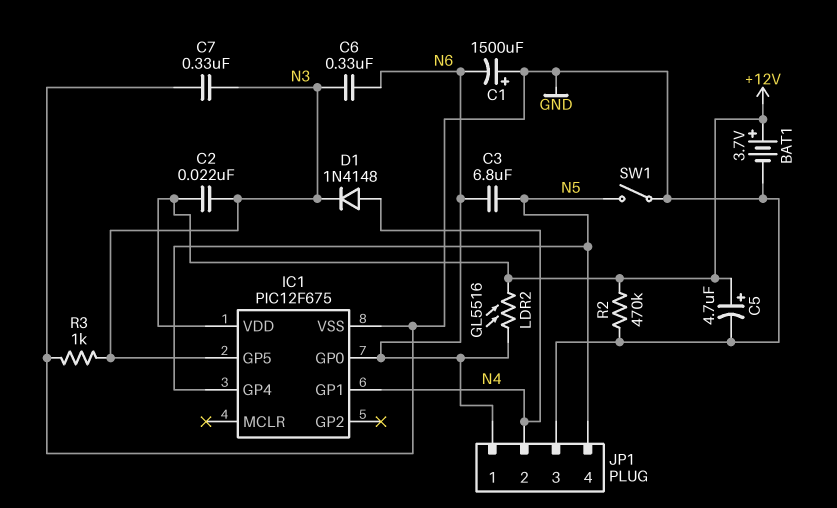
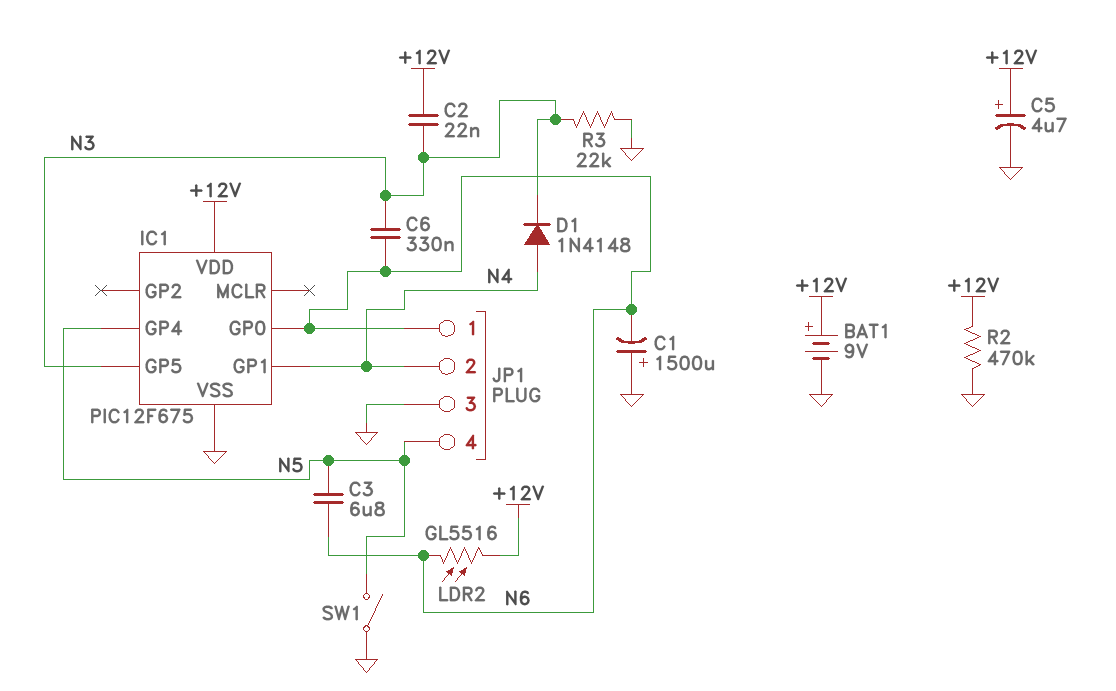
BAT1: 3.7V (plus +12V, minus GND) -> 9V (plus +12V, minus GND)
C7: 330nF (GND, N3) -> none
R3: 1k (GND, N3) -> 22k (GND, N3)

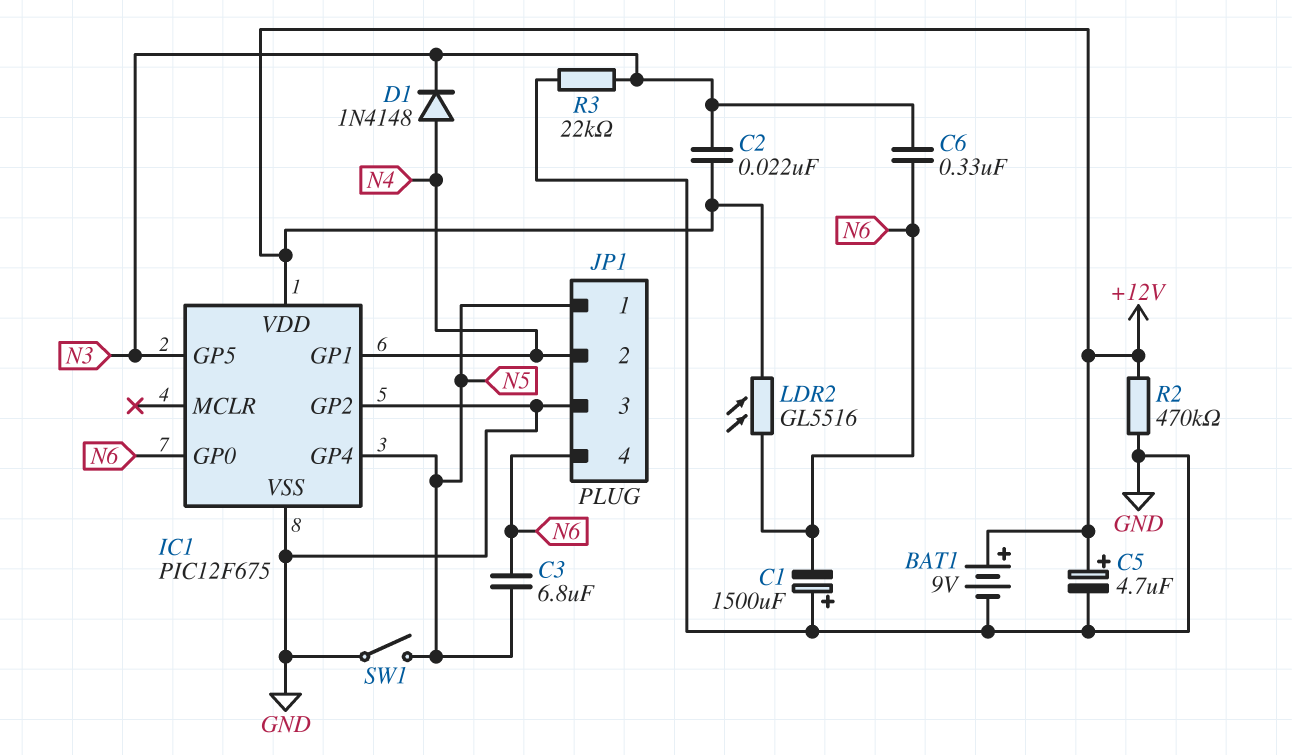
IC1 pin GP2: none -> GND
JP1 pin 1: N6 -> N5
JP1 pin 4: N5 -> N6

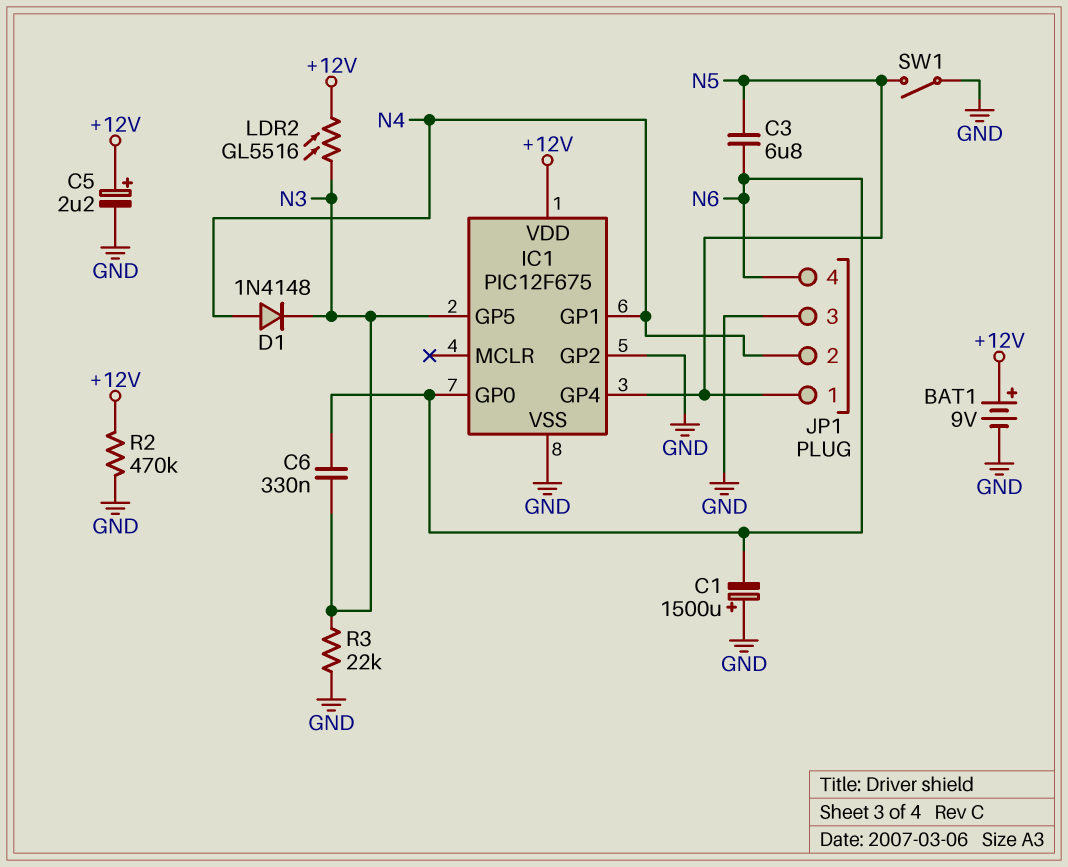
C2: 22nF (+12V, N3) -> none
C5: 4.7uF (plus +12V, minus GND) -> 2.2uF (plus +12V, minus GND)
LDR2: GL5516 (+12V, N6) -> GL5516 (+12V, N3)

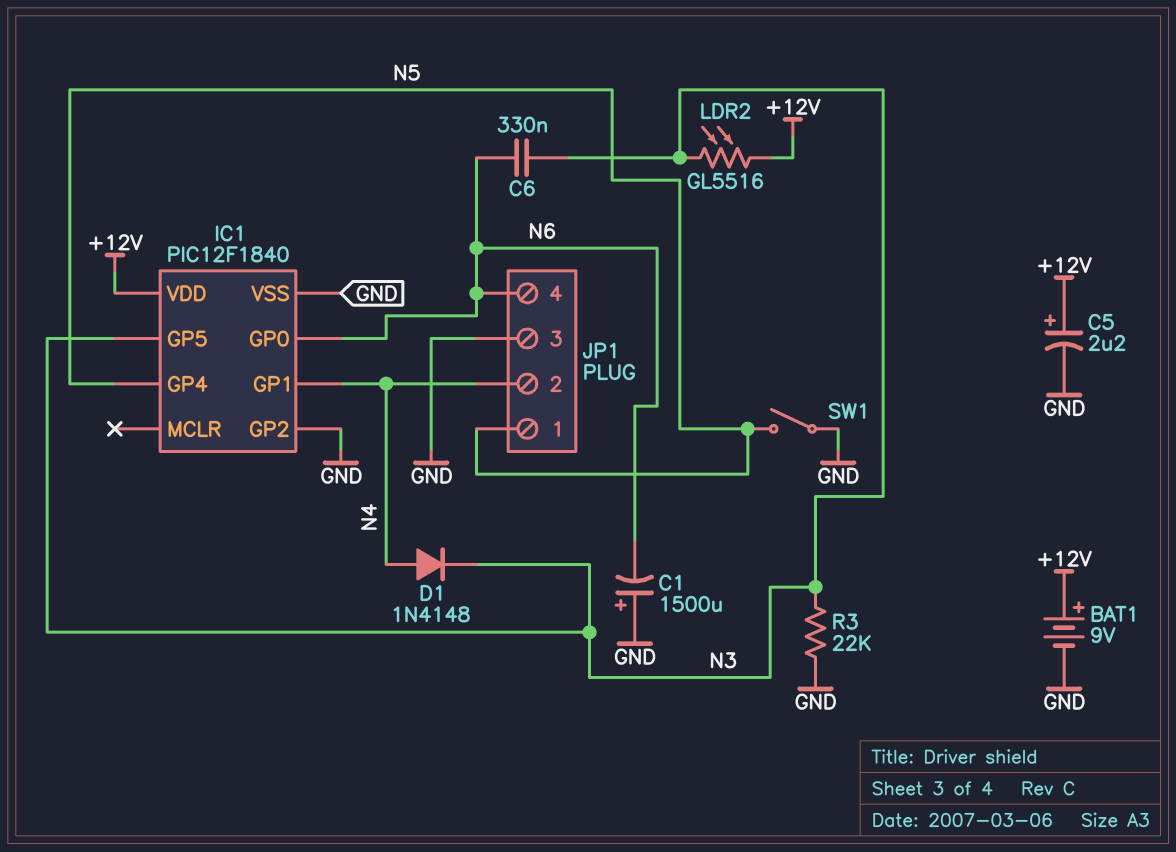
C3: 6.8uF (N5, N6) -> none
IC1: PIC12F675 -> PIC12F1840
R2: 470k (+12V, GND) -> none

